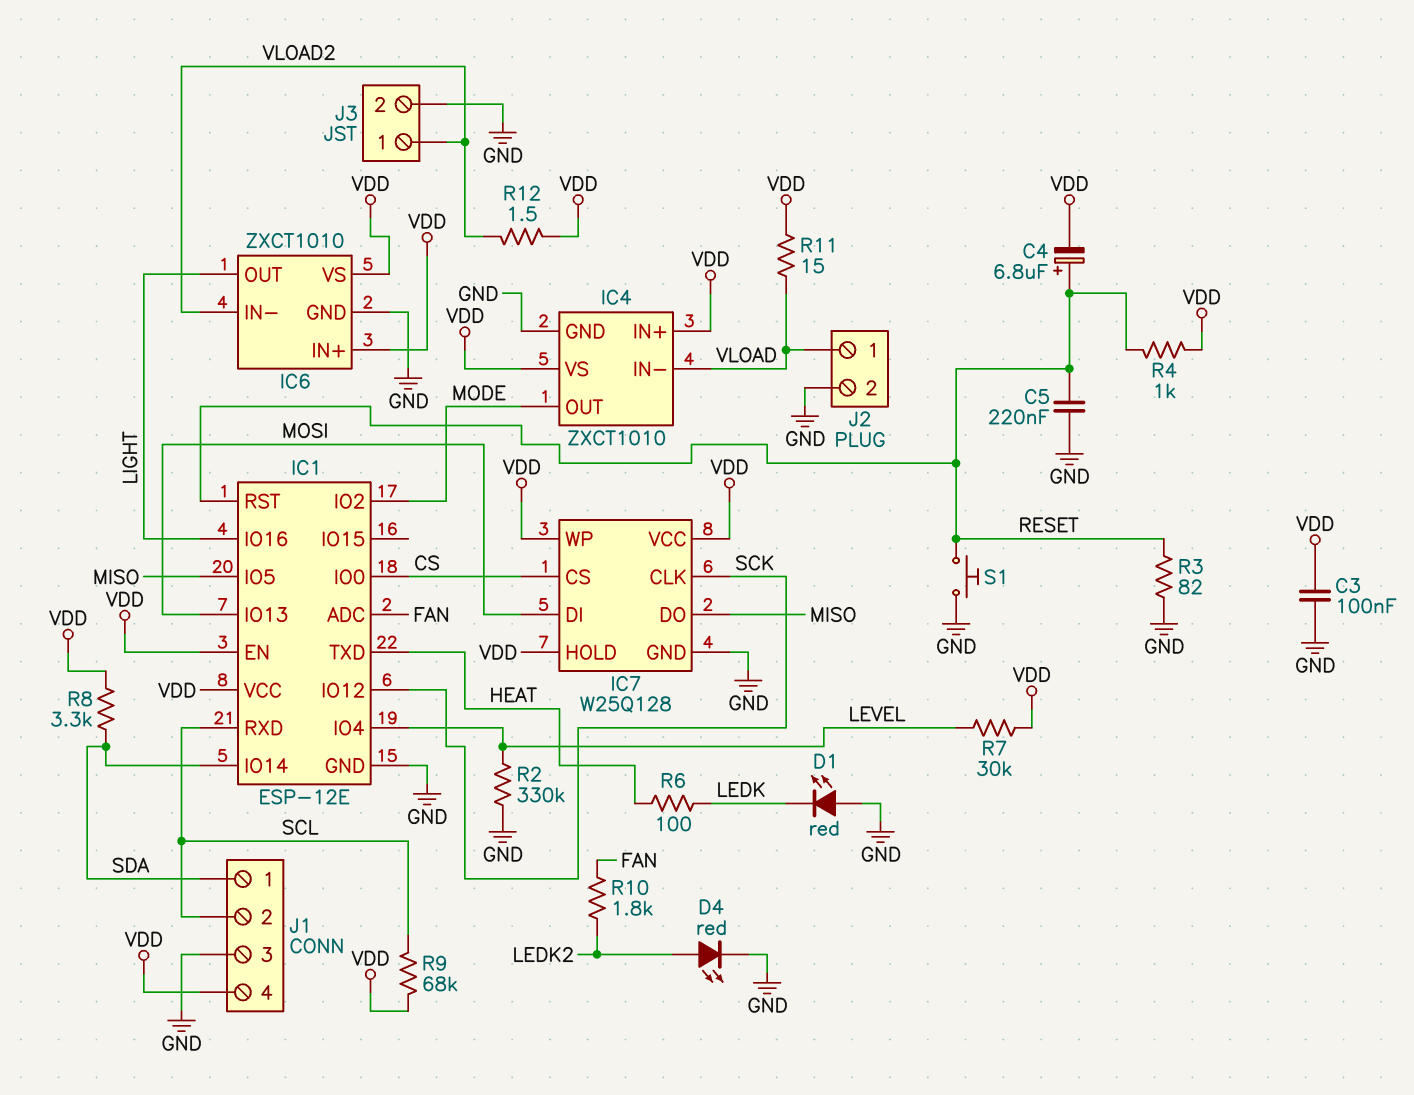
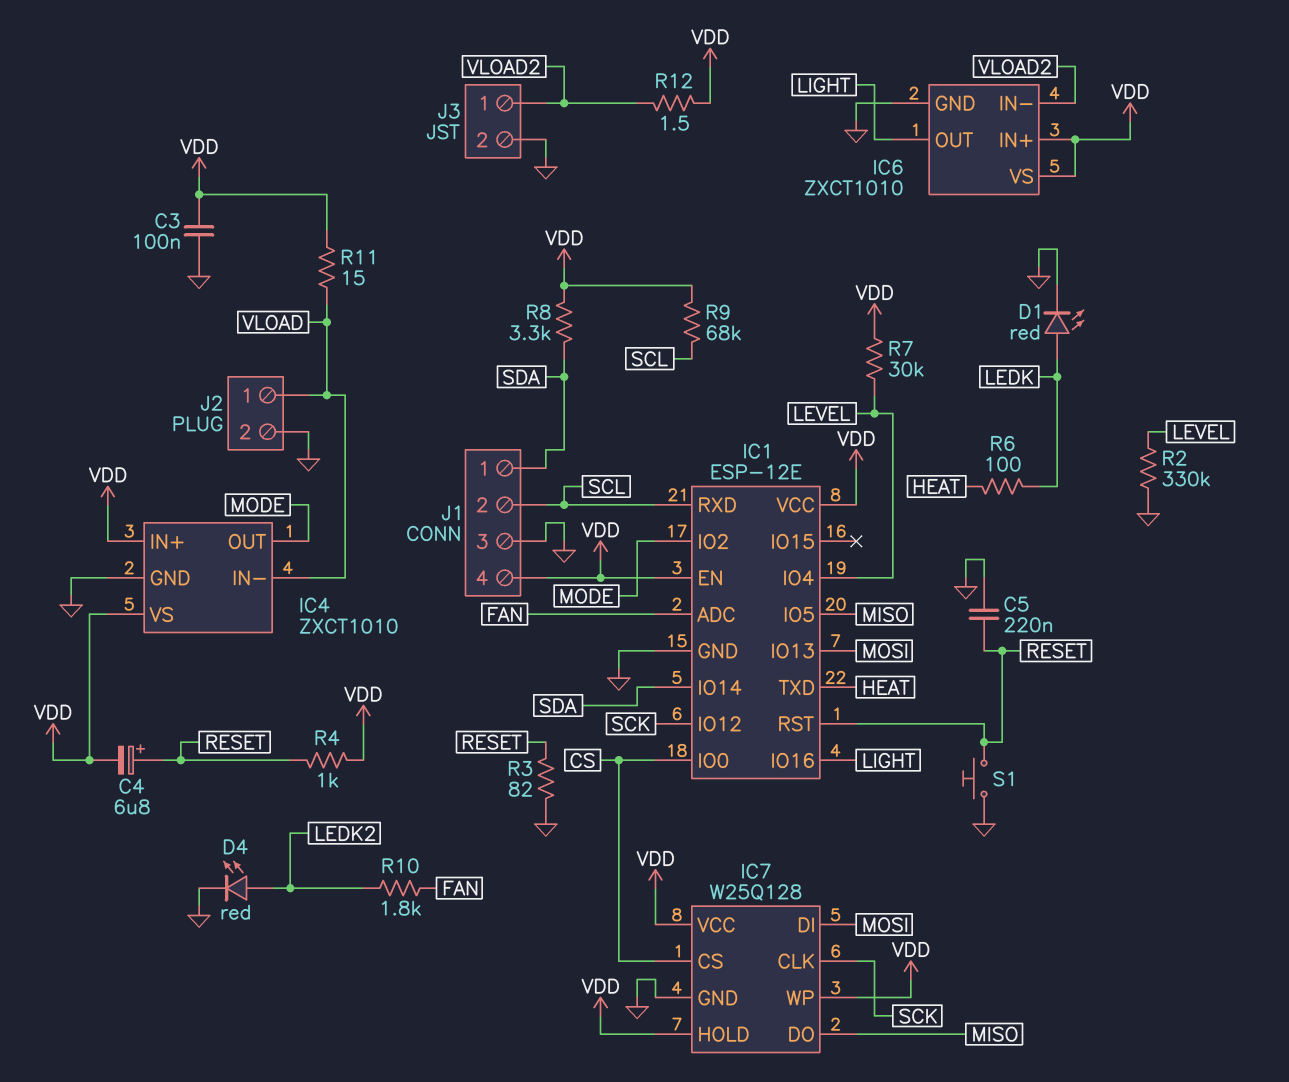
D1: LED red (A GND, K LEDK) -> LED red (A LEDK, K GND)

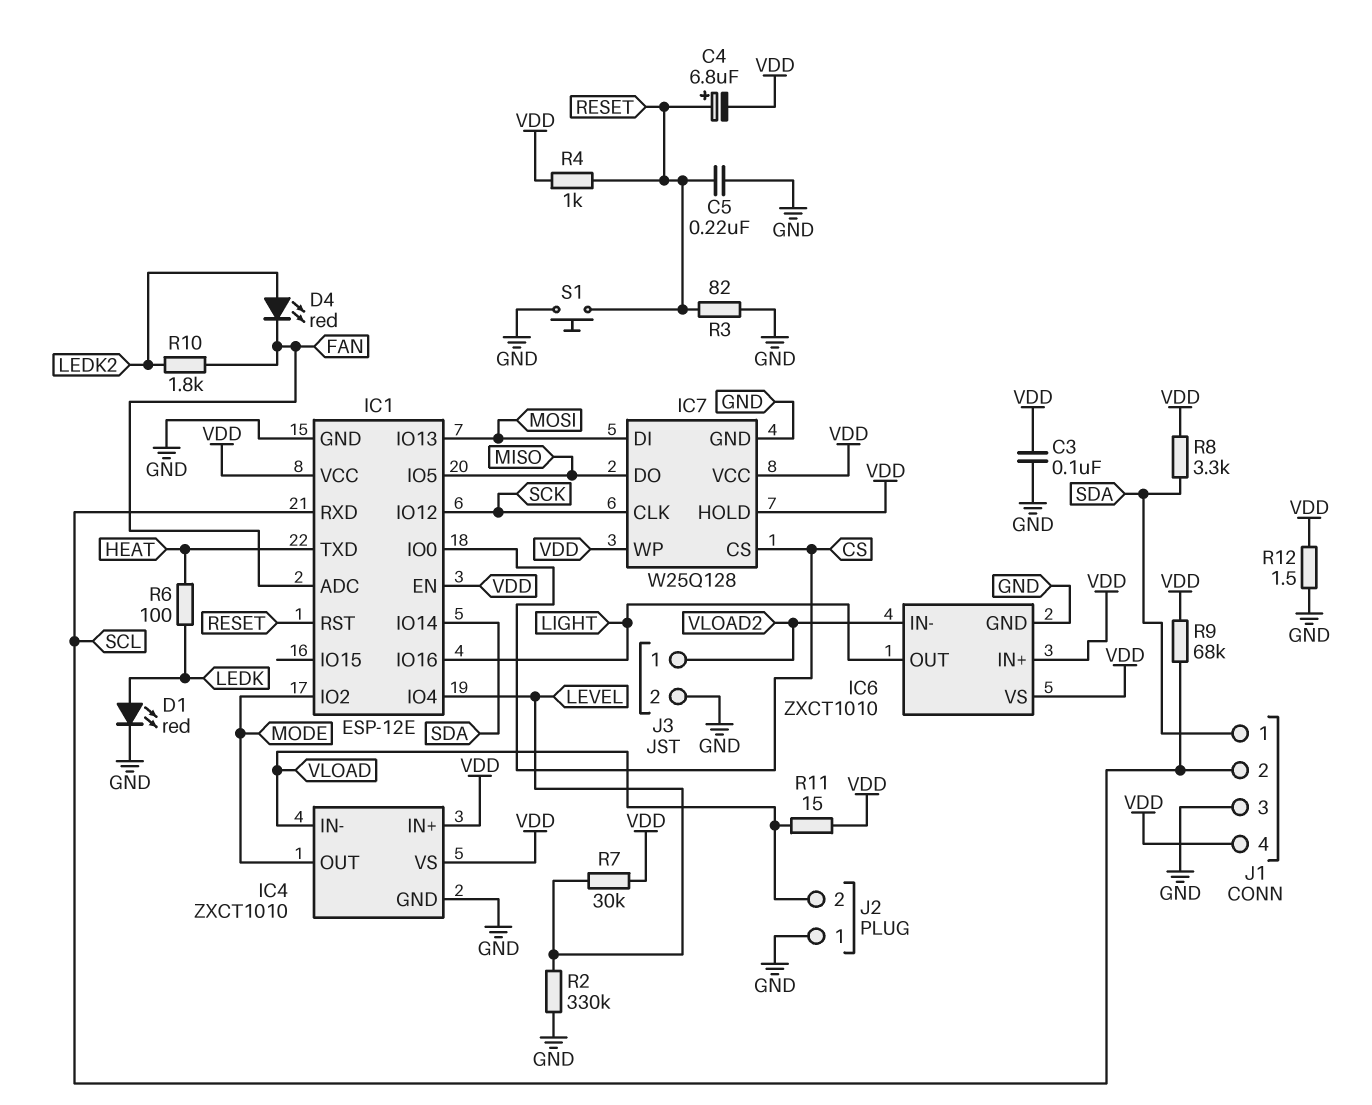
D4: LED red (A LEDK2, K GND) -> LED red (A LEDK2, K FAN)
J2 pin 1: VLOAD -> GND
J2 pin 2: GND -> VLOAD
R12: 1.5 (VDD, VLOAD2) -> 1.5 (GND, VDD)

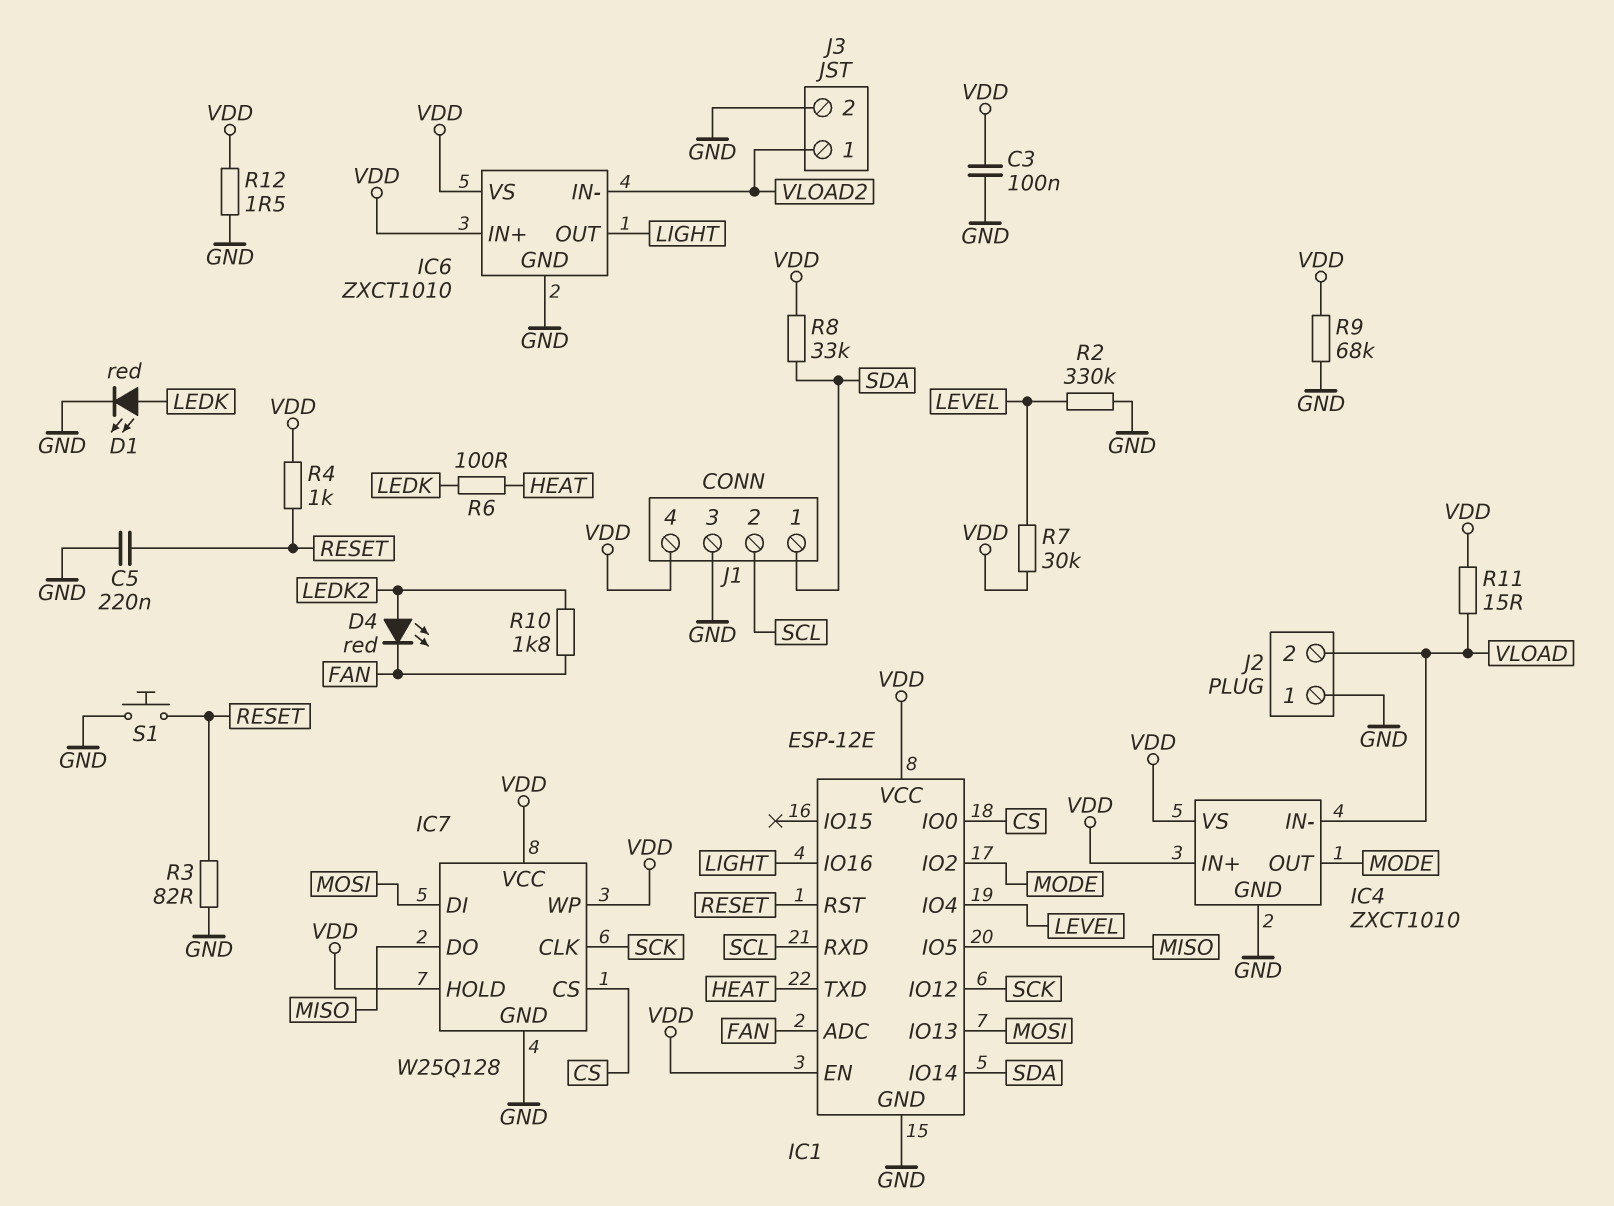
C4: 6.8uF (plus RESET, minus VDD) -> none
R8: 3.3k (SDA, VDD) -> 33k (SDA, VDD)
R9: 68k (SCL, VDD) -> 68k (GND, VDD)

